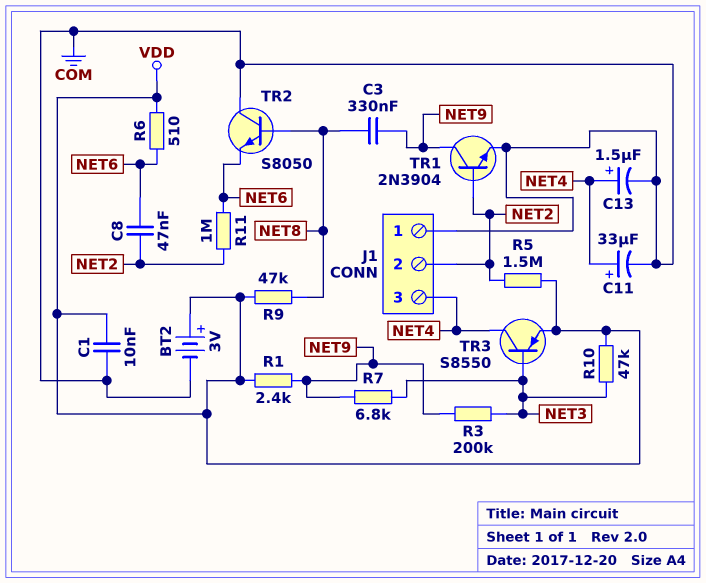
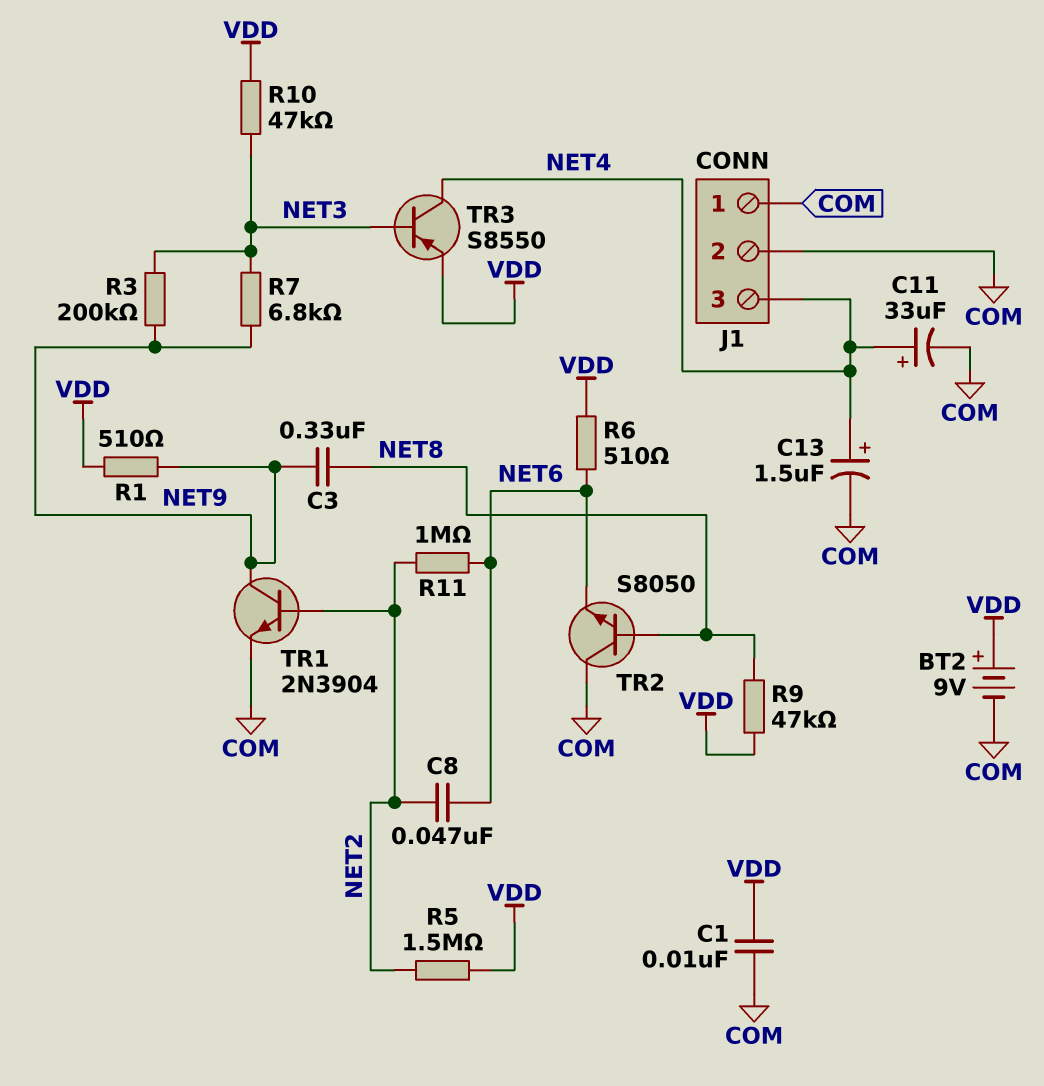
BT2: 3V (plus VDD, minus COM) -> 9V (plus VDD, minus COM)
J1 pin 2: NET2 -> COM
R1: 2.4k (NET9, VDD) -> 510 (NET9, VDD)

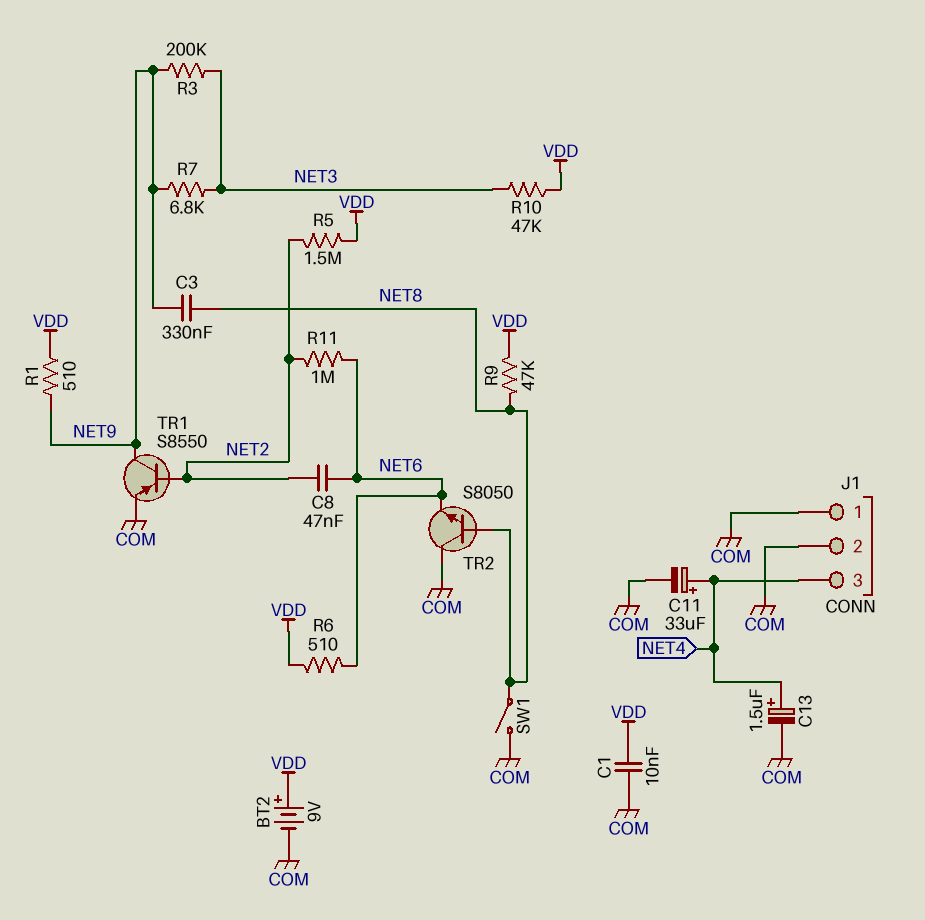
SW1: none -> switch (COM, NET8)
TR1: NPN 2N3904 (B NET2, C NET9, E COM) -> PNP S8550 (B NET2, C NET9, E COM)
TR3: PNP S8550 (B NET3, C NET4, E VDD) -> none

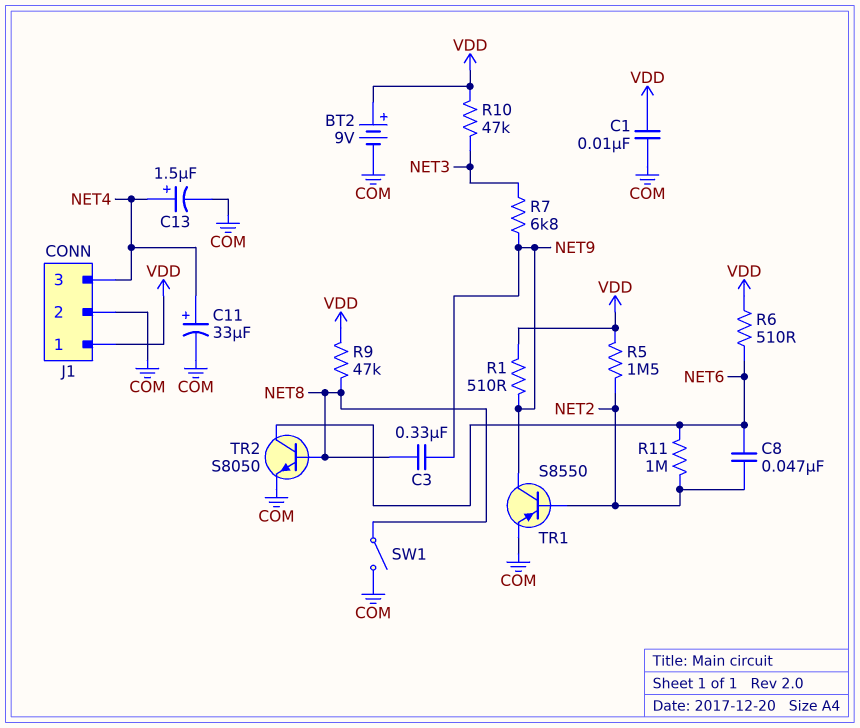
J1 pin 1: COM -> VDD
R3: 200k (NET3, NET9) -> none
TR2: NPN S8050 (B NET8, C COM, E NET6) -> NPN S8050 (B NET8, C NET6, E COM)

